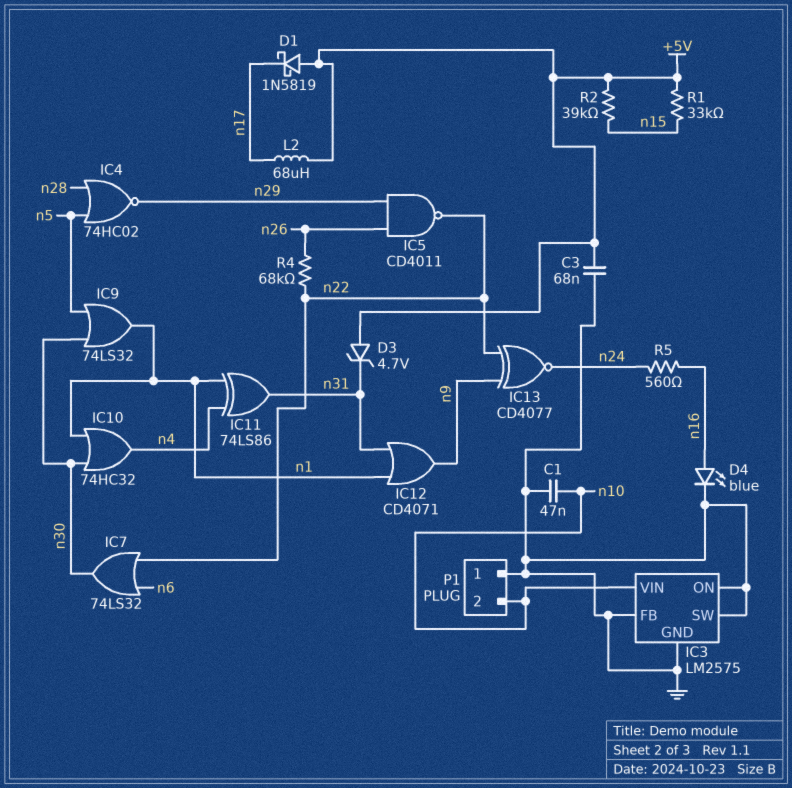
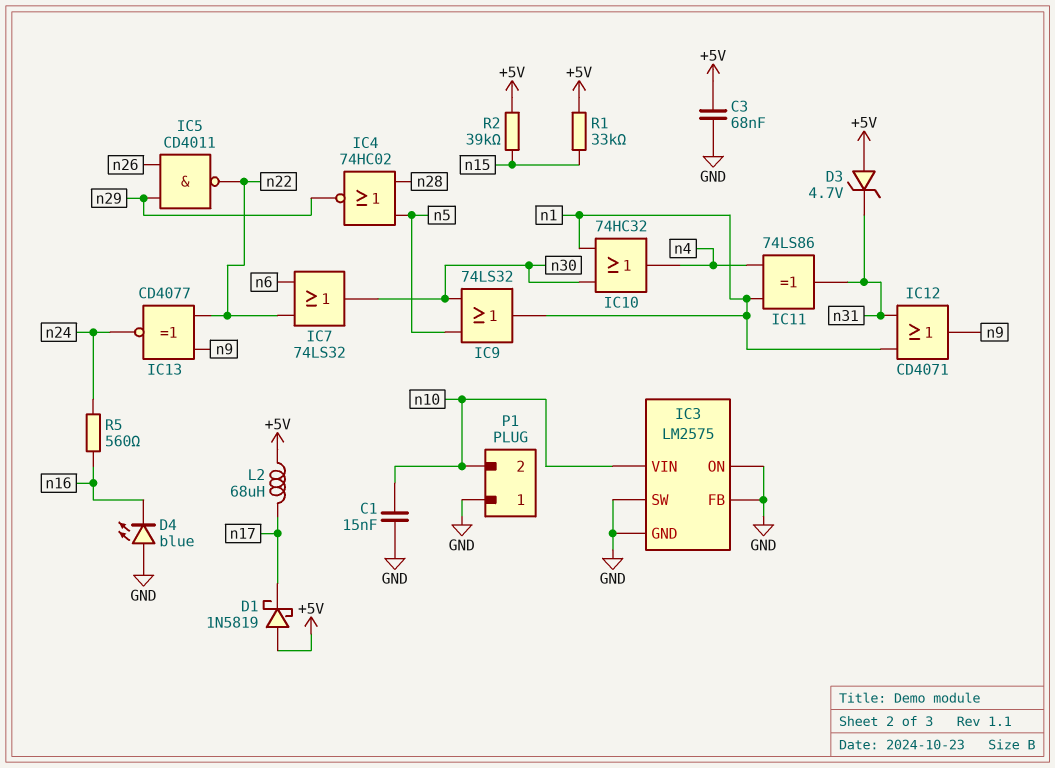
C1: 47nF (GND, n10) -> 15nF (GND, n10)
D4: LED blue (A n16, K GND) -> LED blue (A GND, K n16)
R4: 68k (n22, n26) -> none

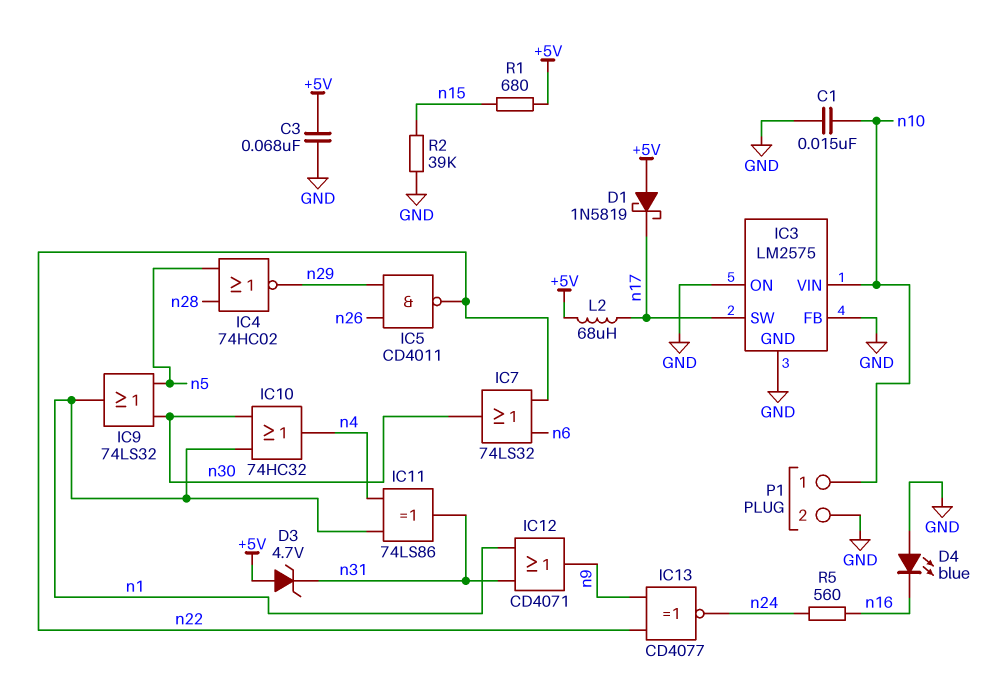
IC3 pin SW: GND -> n17
P1 pin 1: GND -> n10
P1 pin 2: n10 -> GND
R1: 33k (+5V, n15) -> 680 (+5V, n15)
R2: 39k (+5V, n15) -> 39k (GND, n15)

